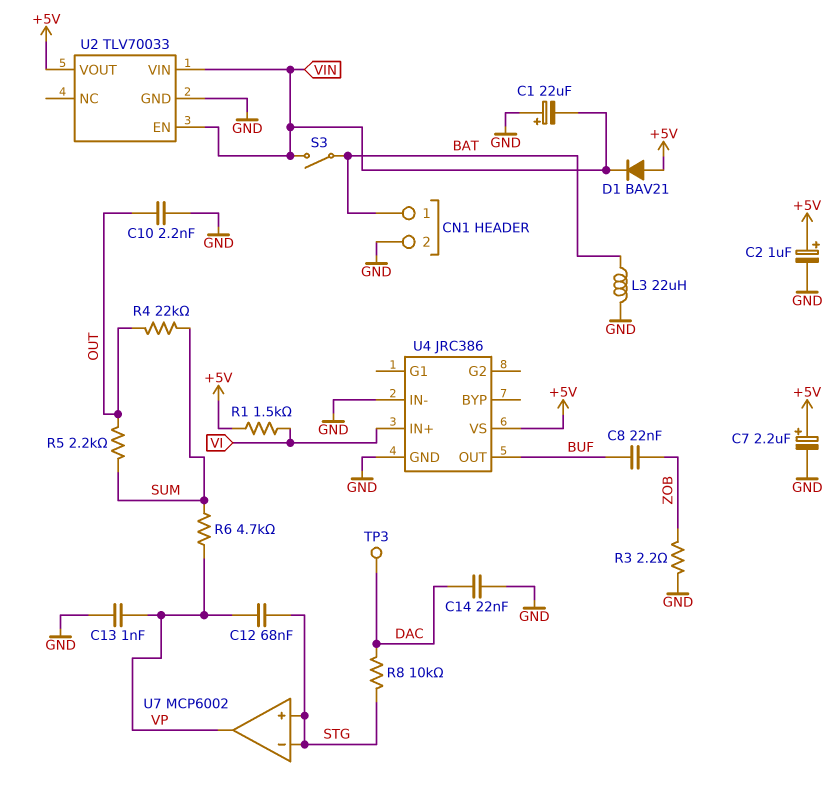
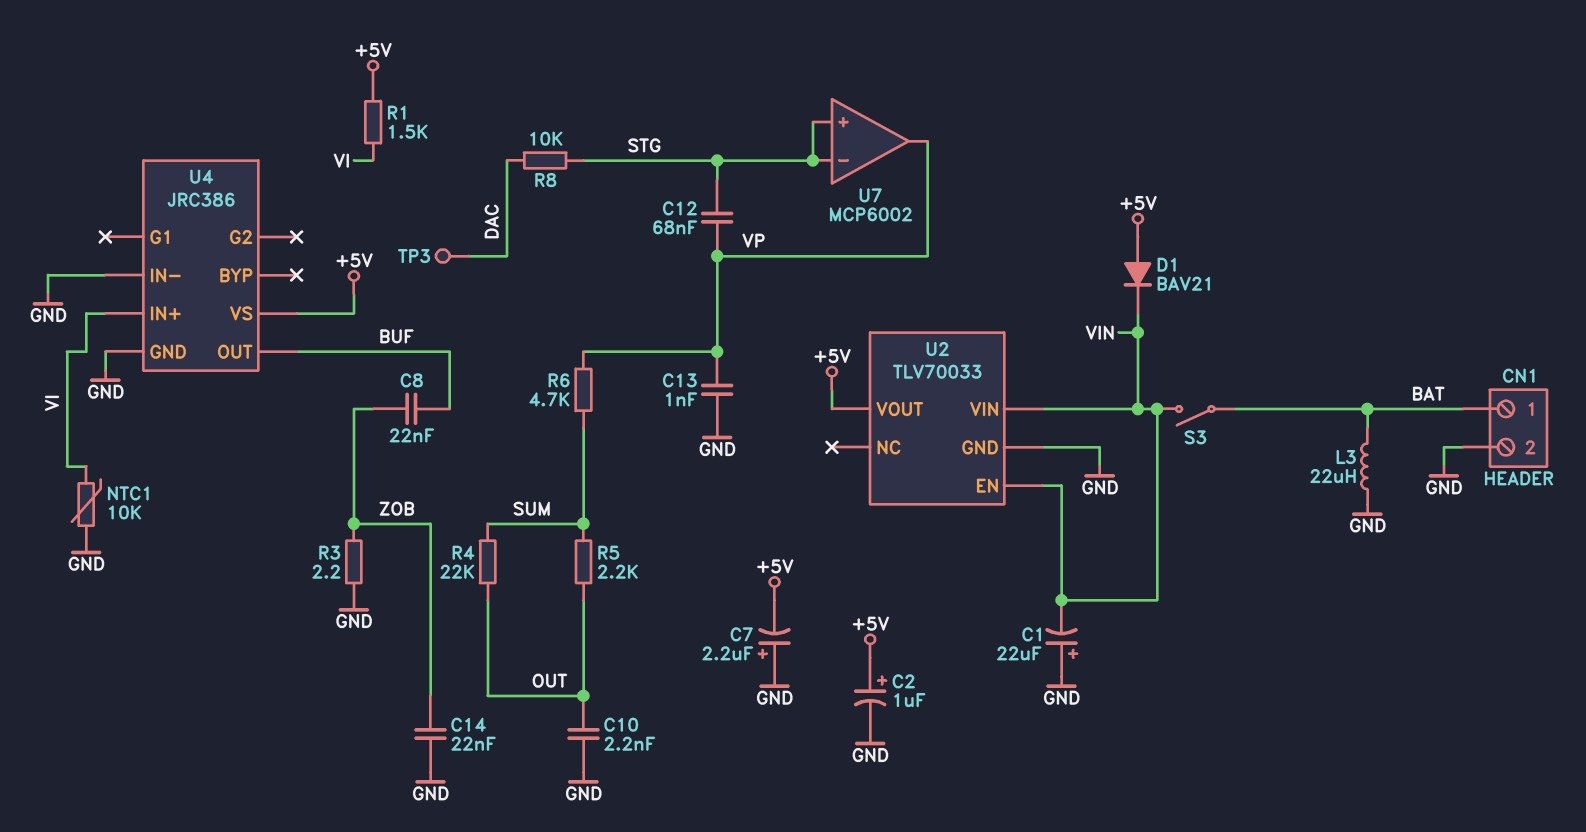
C7: 2.2uF (plus +5V, minus GND) -> 2.2uF (plus GND, minus +5V)
C14: 22nF (DAC, GND) -> 22nF (GND, ZOB)
NTC1: none -> 10k (GND, VI)

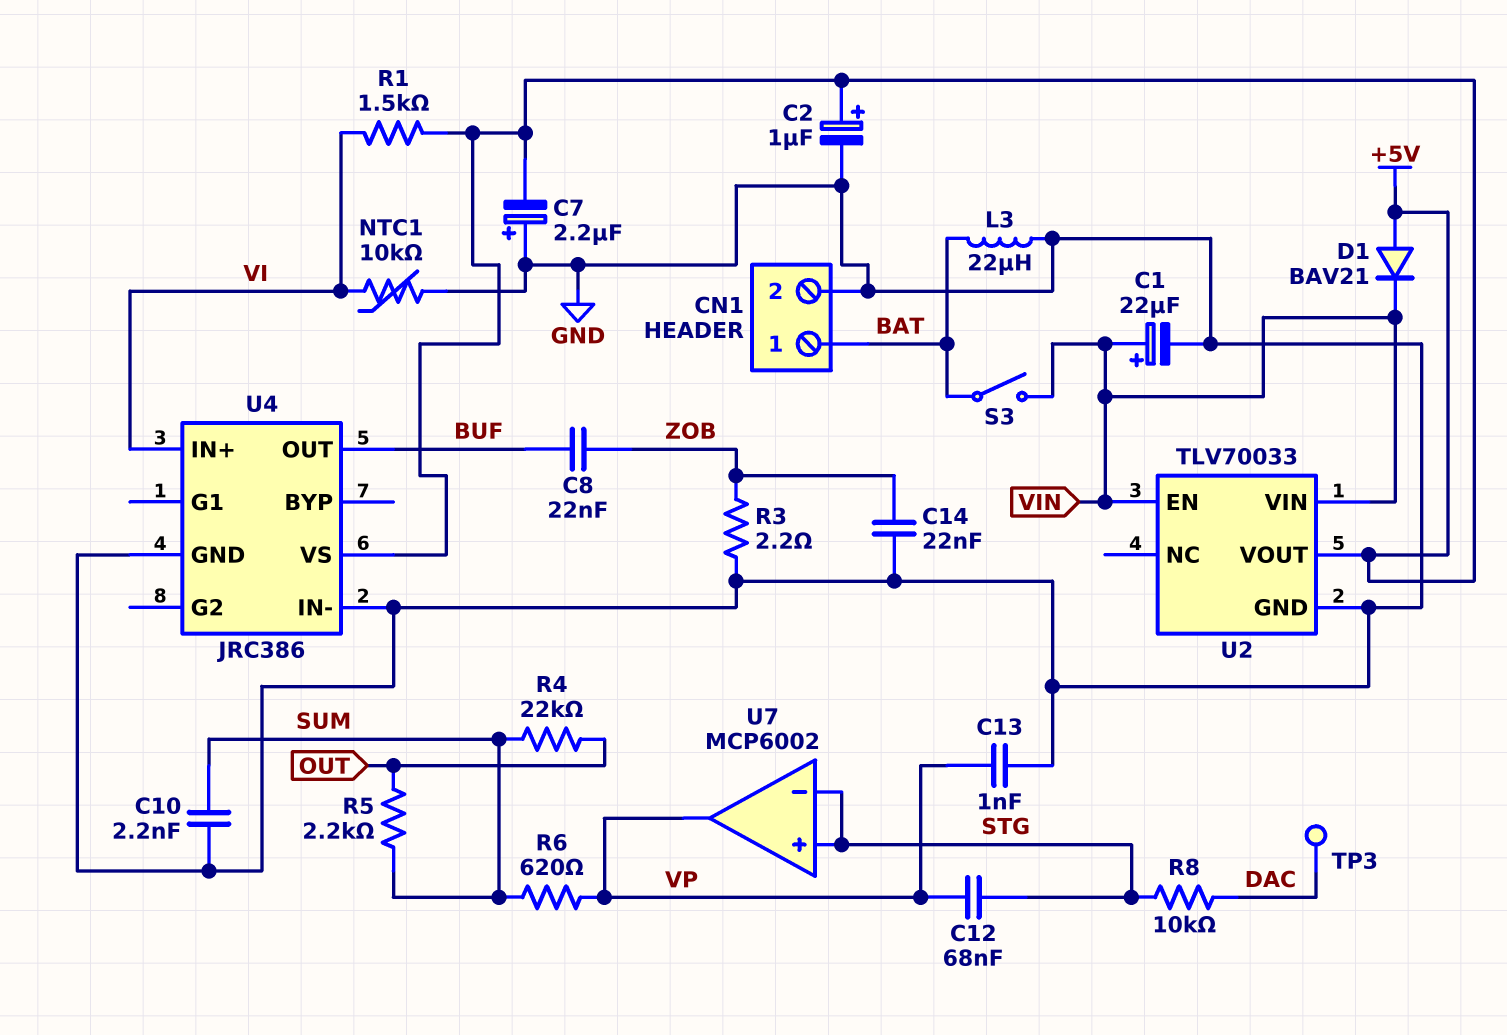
C1: 22uF (plus GND, minus VIN) -> 22uF (plus VIN, minus GND)
C10: 2.2nF (GND, OUT) -> 2.2nF (GND, SUM)
R6: 4.7k (SUM, VP) -> 620 (SUM, VP)

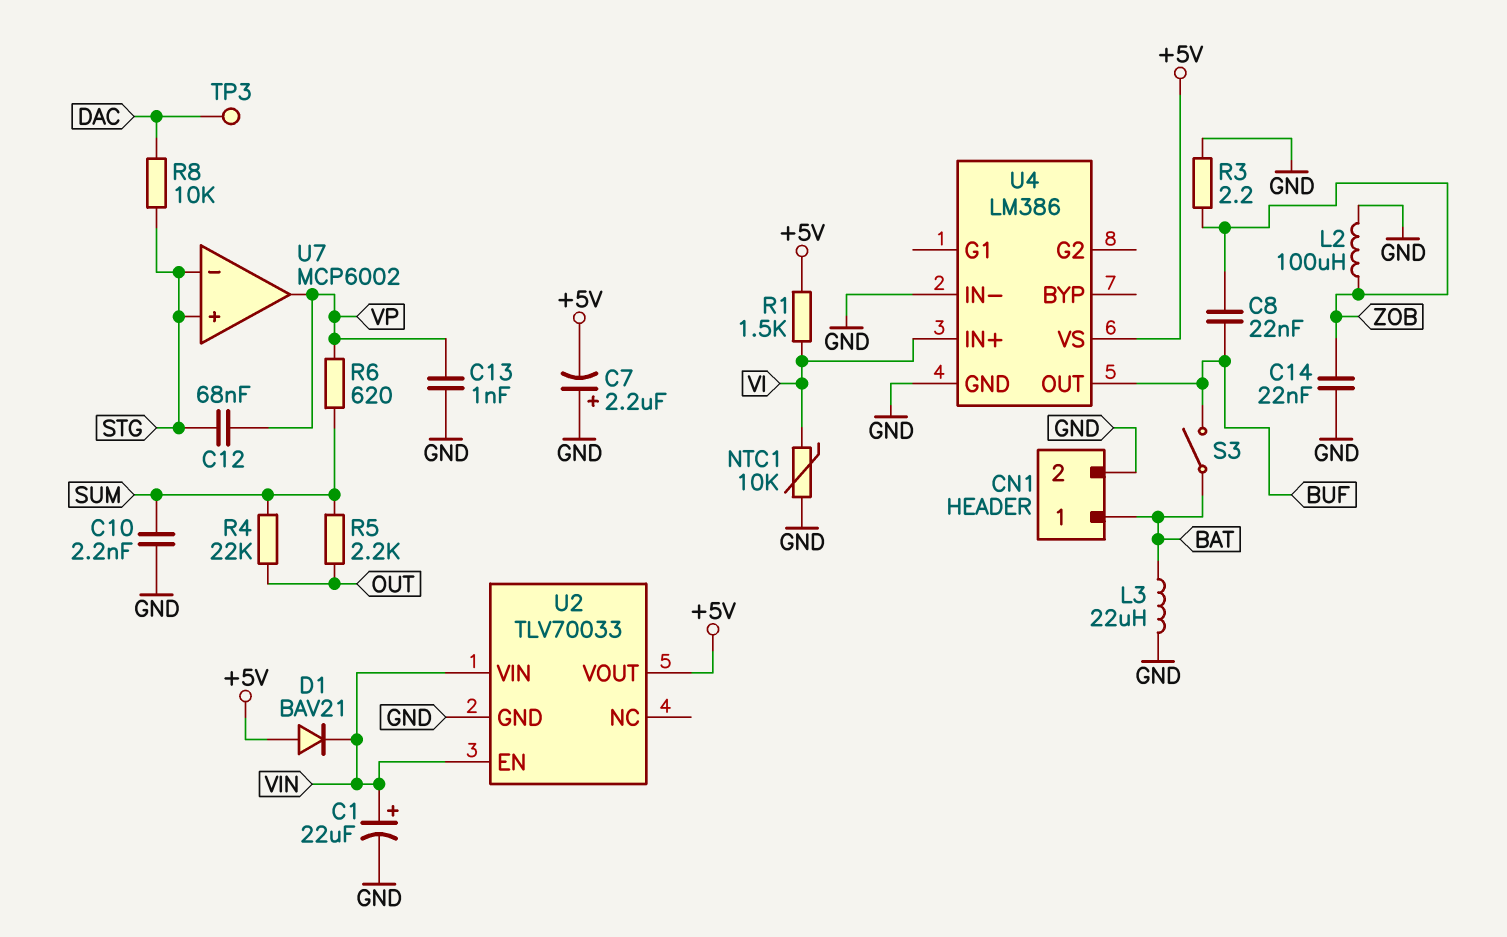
C2: 1uF (plus +5V, minus GND) -> none
L2: none -> 100uH (GND, ZOB)
S3: switch (BAT, VIN) -> switch (BAT, BUF)
U4: JRC386 -> LM386

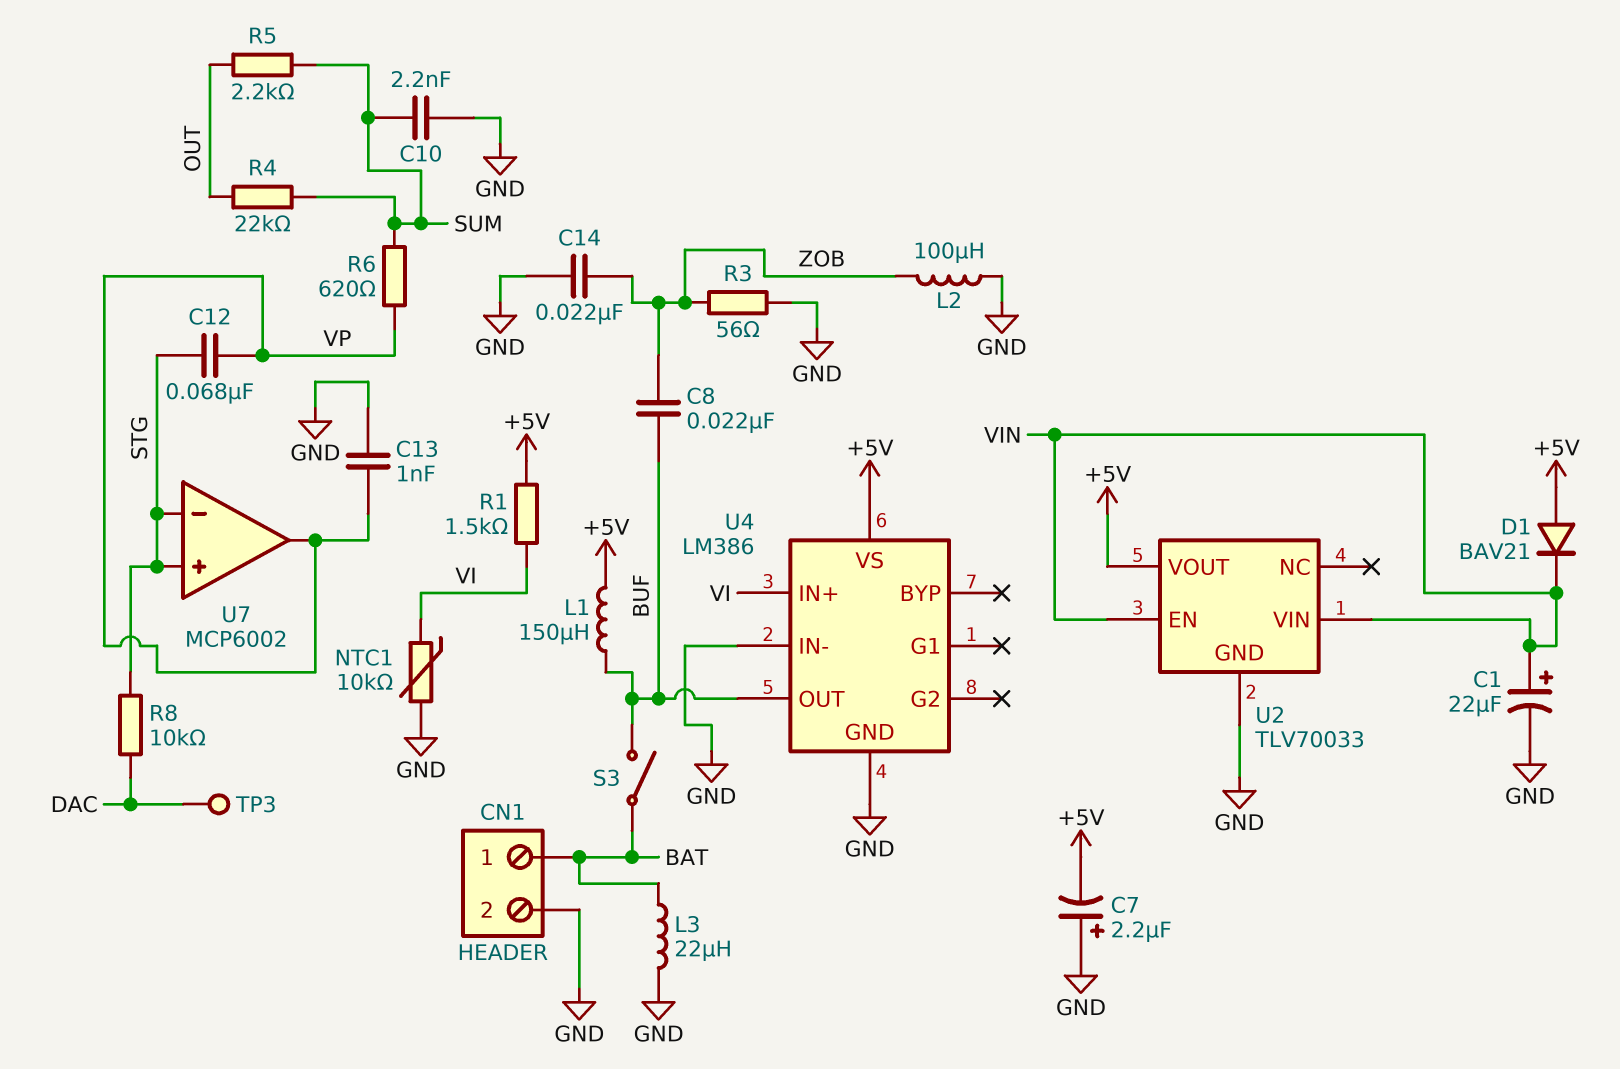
L1: none -> 150uH (+5V, BUF)
R3: 2.2 (GND, ZOB) -> 56 (GND, ZOB)

